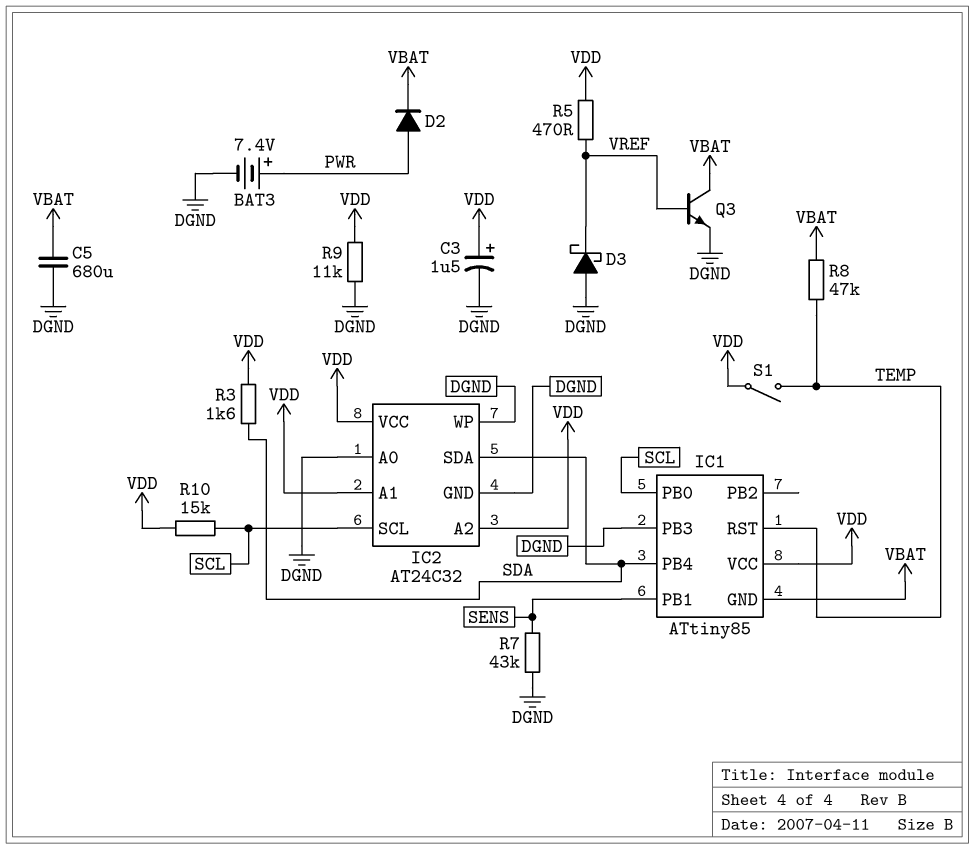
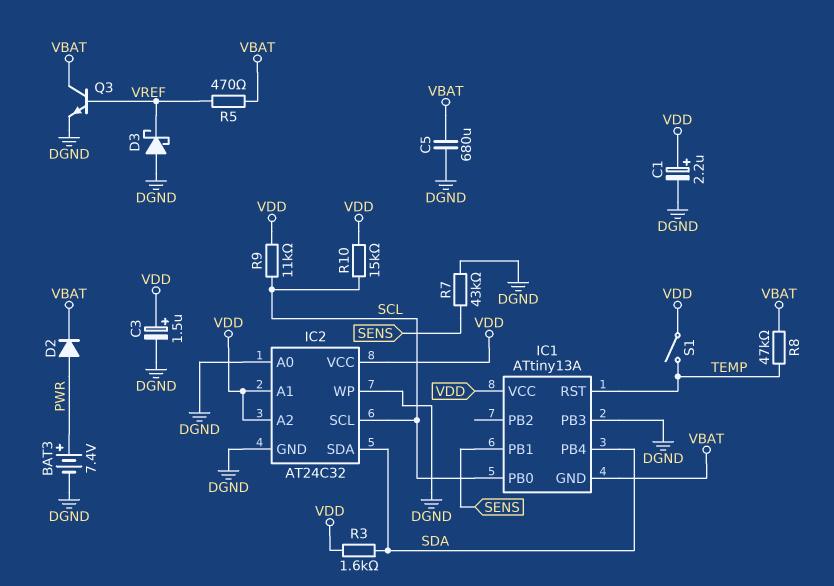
C1: none -> 2.2uF (plus VDD, minus DGND)
IC1: ATtiny85 -> ATtiny13A
R5: 470 (VDD, VREF) -> 470 (VBAT, VREF)
R9: 11k (DGND, VDD) -> 11k (SCL, VDD)

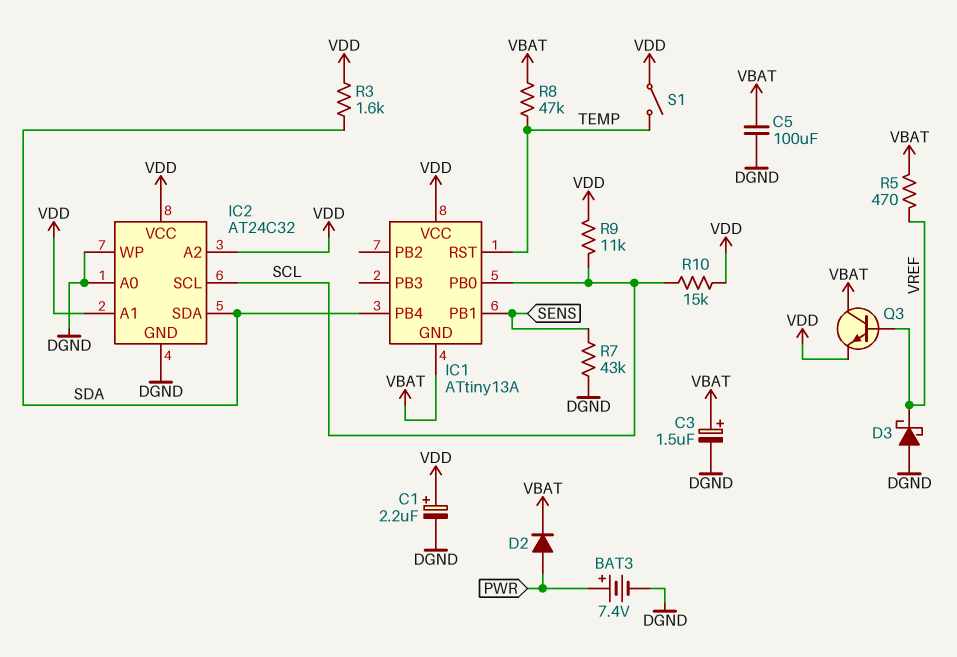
C3: 1.5uF (plus VDD, minus DGND) -> 1.5uF (plus VBAT, minus DGND)
C5: 680uF (DGND, VBAT) -> 100uF (DGND, VBAT)
IC1 pin PB3: DGND -> none
Q3: NPN (B VREF, C VBAT, E DGND) -> NPN (B VREF, C VBAT, E VDD)

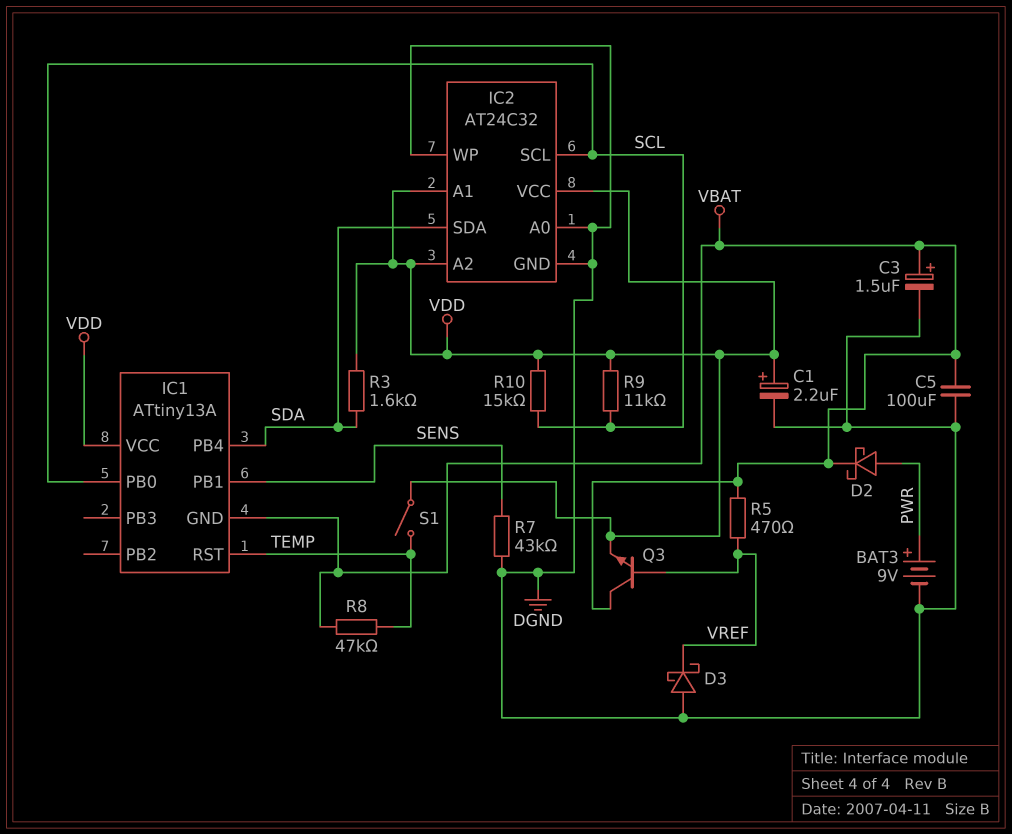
BAT3: 7.4V (plus PWR, minus DGND) -> 9V (plus PWR, minus DGND)
D2: diode (A PWR, K VBAT) -> schottky (A PWR, K VBAT)

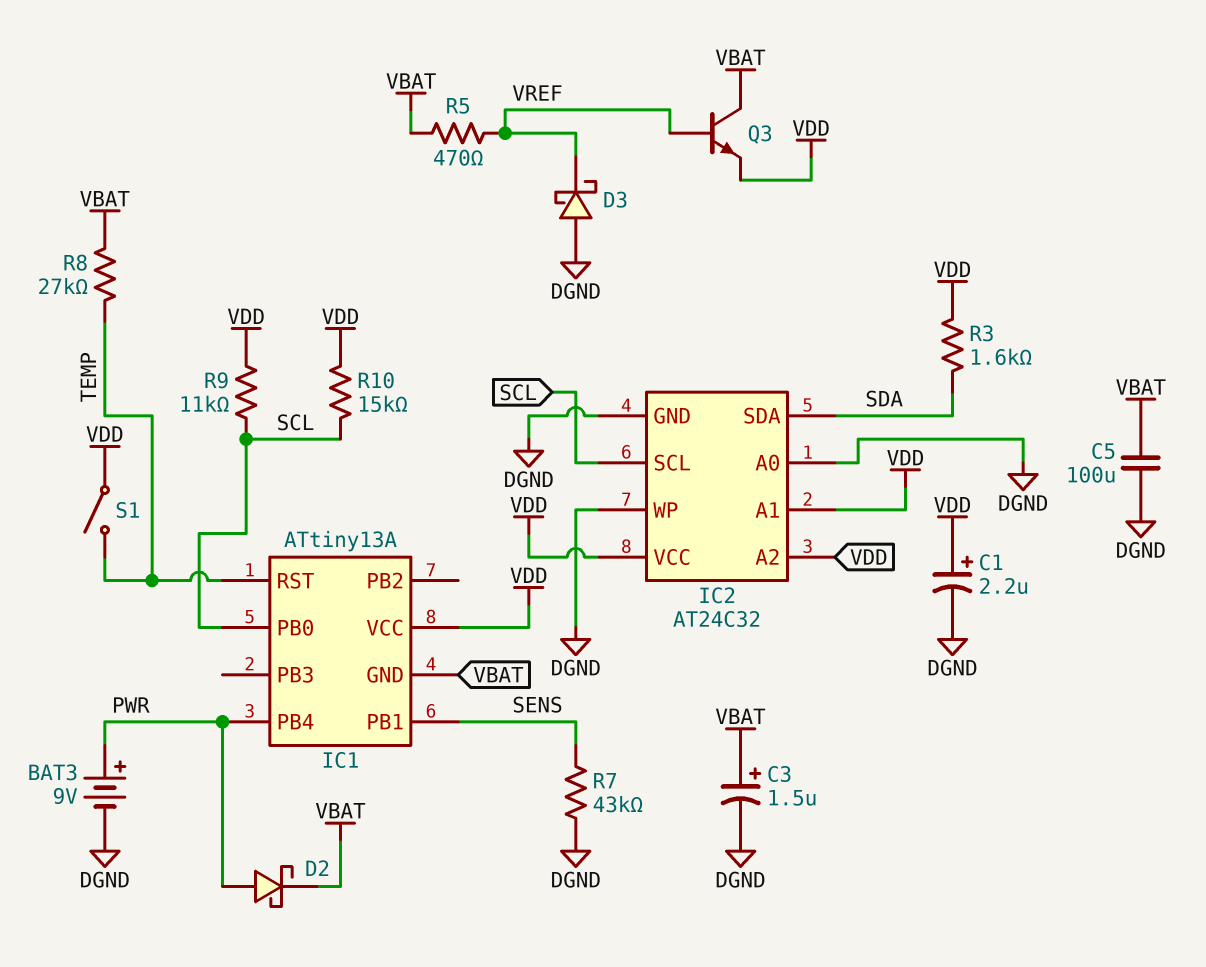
IC1 pin PB4: SDA -> PWR
R8: 47k (TEMP, VBAT) -> 27k (TEMP, VBAT)

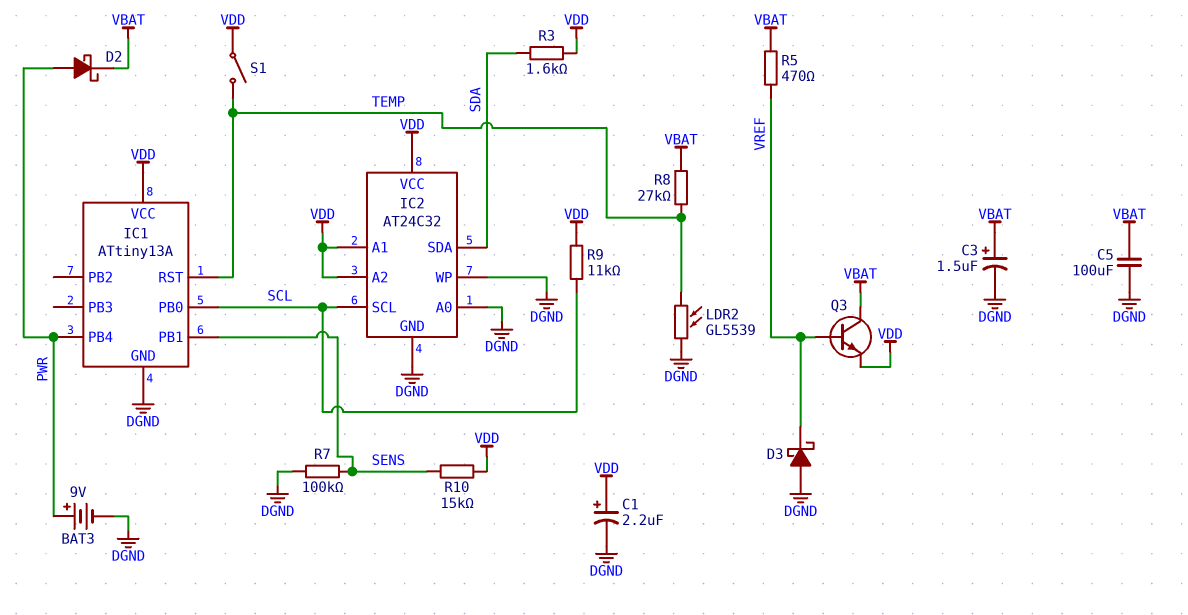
IC1 pin GND: VBAT -> DGND
LDR2: none -> GL5539 (DGND, TEMP)
R7: 43k (DGND, SENS) -> 100k (DGND, SENS)
R10: 15k (SCL, VDD) -> 15k (SENS, VDD)

